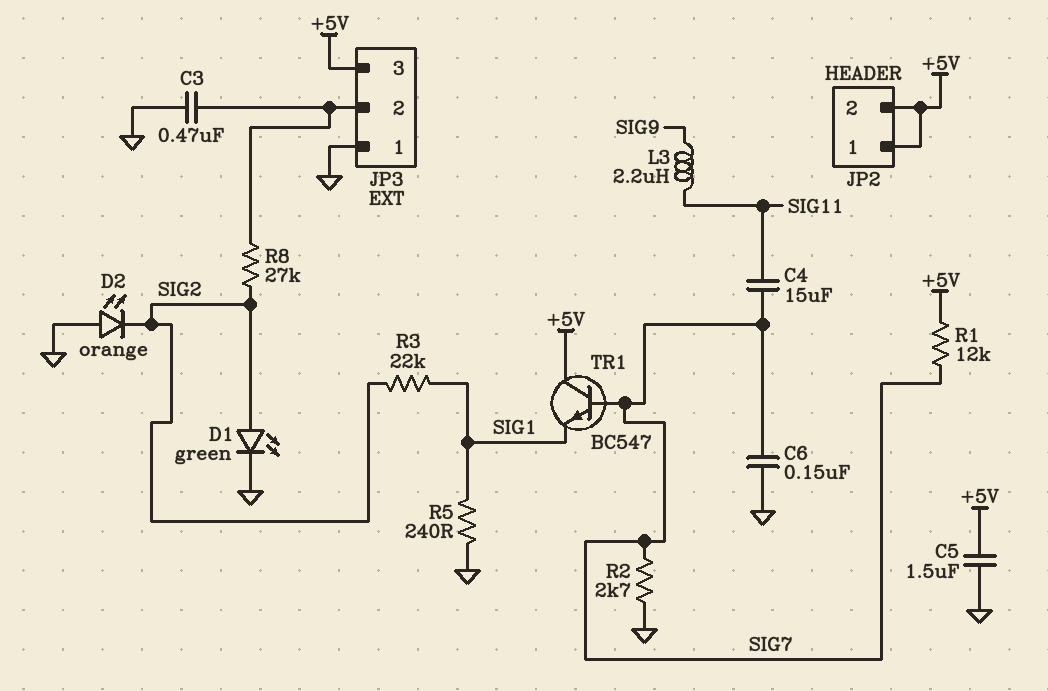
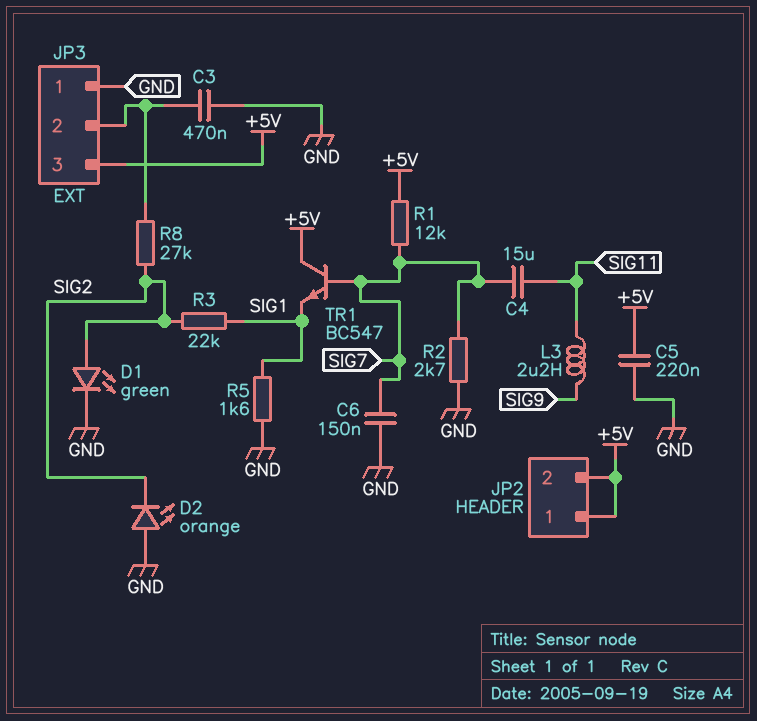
C5: 1.5uF (+5V, GND) -> 220nF (+5V, GND)
R5: 240 (GND, SIG1) -> 1.6k (GND, SIG1)

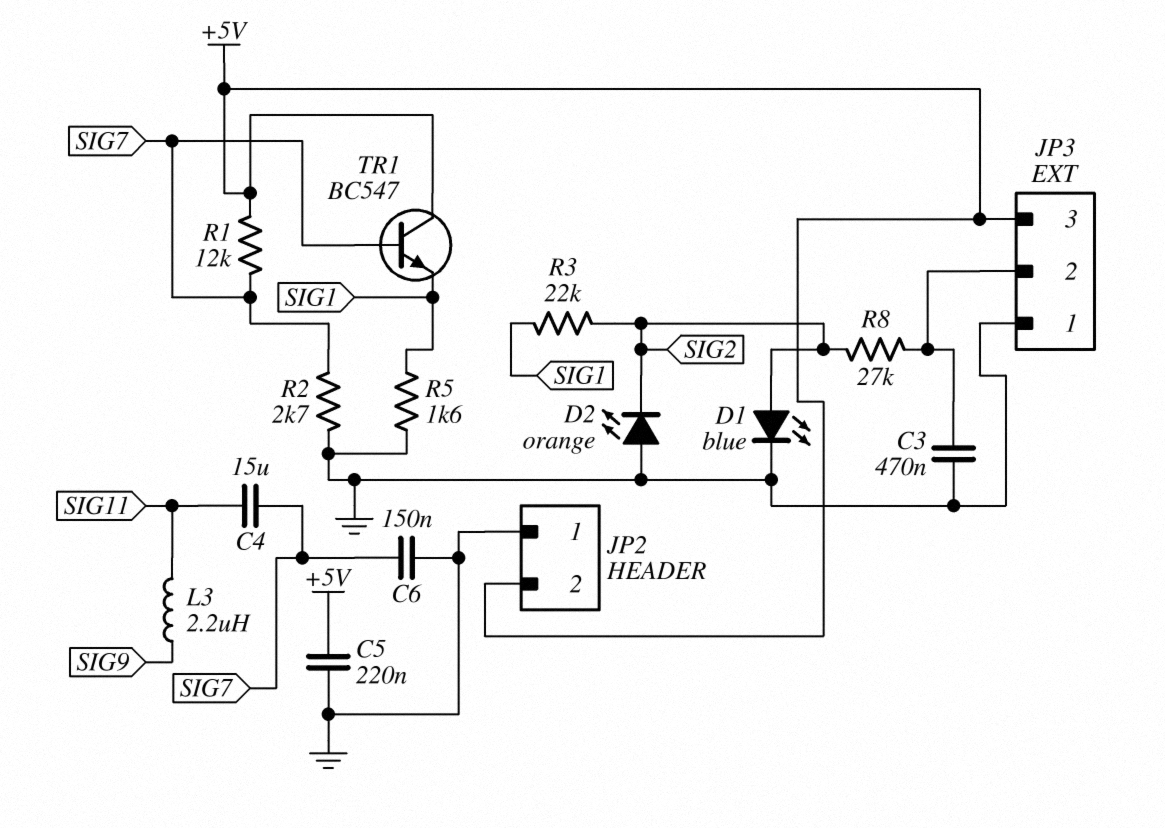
D1: LED green (A SIG2, K GND) -> LED blue (A SIG2, K GND)
JP2 pin 1: +5V -> GND

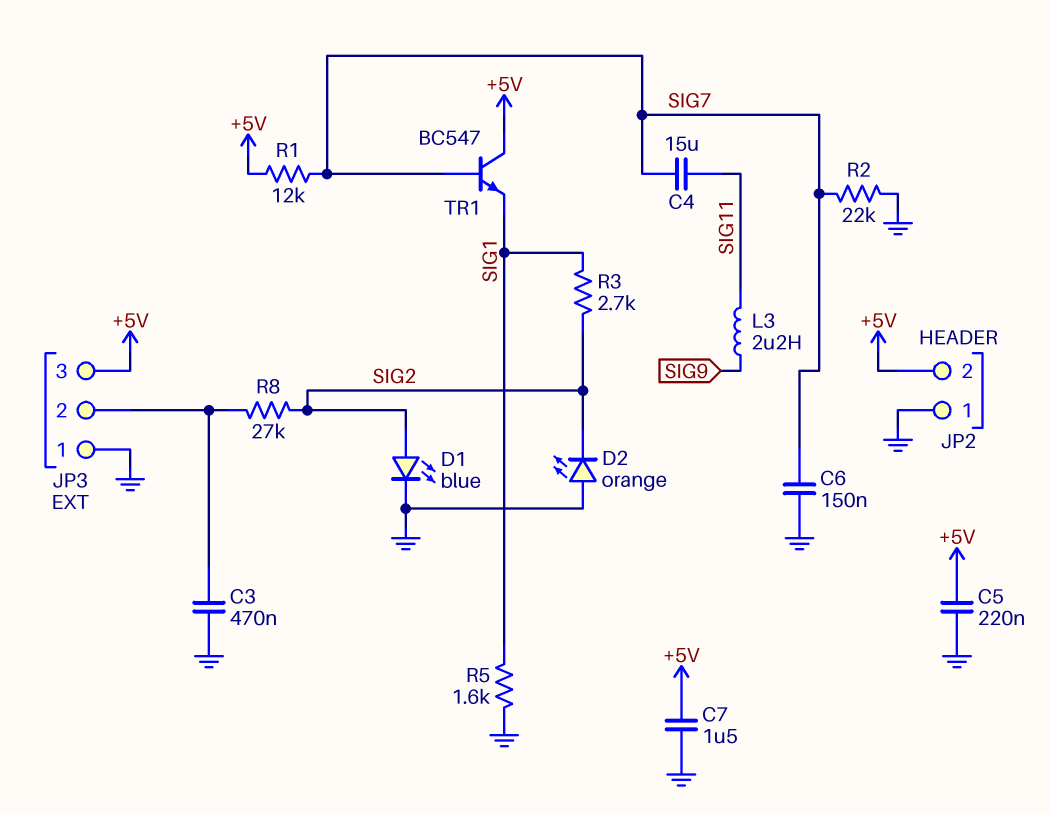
C7: none -> 1.5uF (+5V, GND)
R2: 2.7k (GND, SIG7) -> 22k (GND, SIG7)
R3: 22k (SIG1, SIG2) -> 2.7k (SIG1, SIG2)

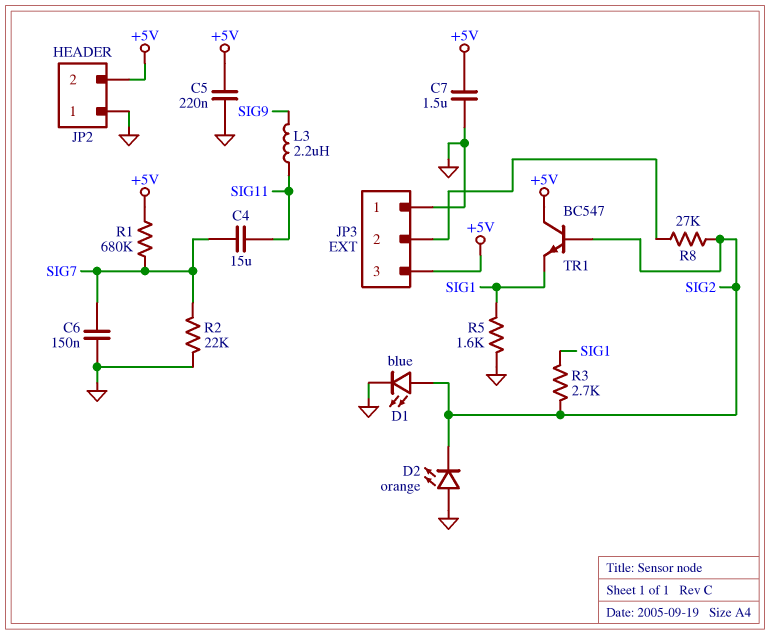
C3: 470nF (GND, JP3/2) -> none
R1: 12k (+5V, SIG7) -> 680k (+5V, SIG7)
TR1: NPN BC547 (B SIG7, C +5V, E SIG1) -> NPN BC547 (B SIG2, C +5V, E SIG1)

